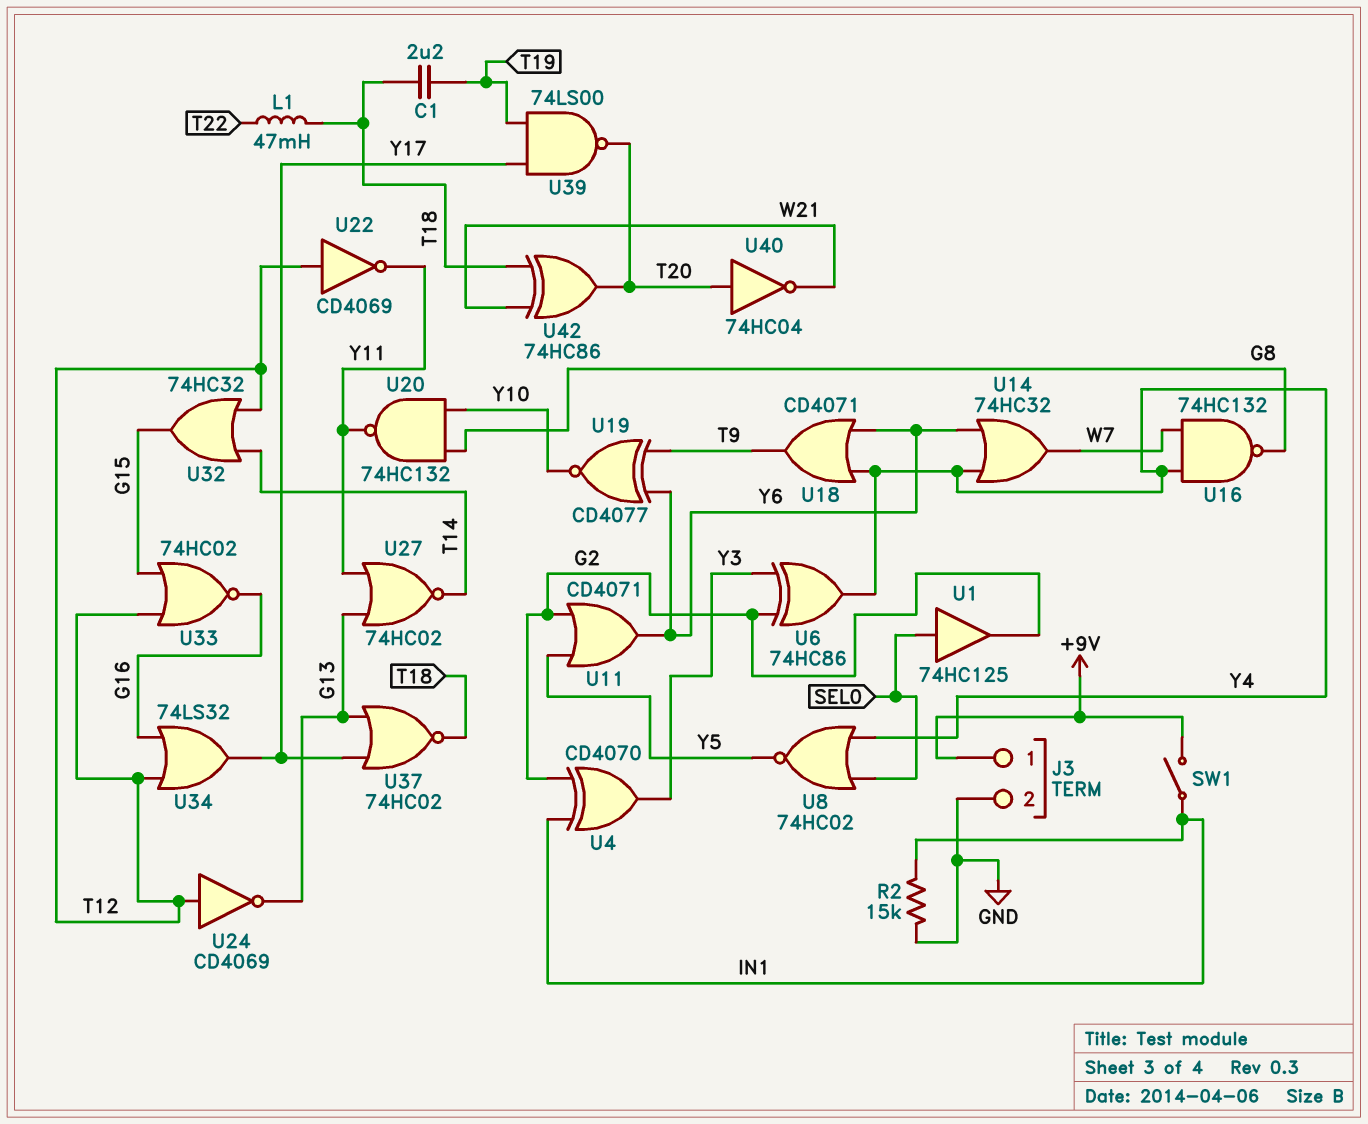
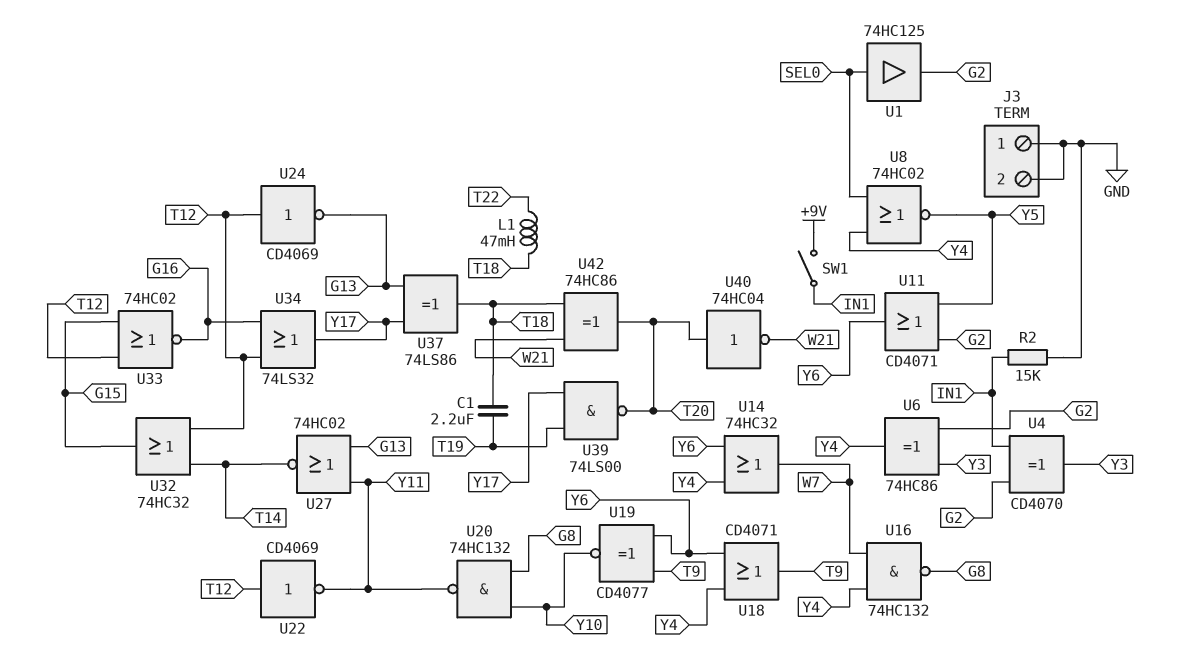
J3 pin 1: +9V -> GND
U37: NOR 74HC02 (in G13, in Y17, out T18) -> XOR 74LS86 (in G13, in Y17, out T18)

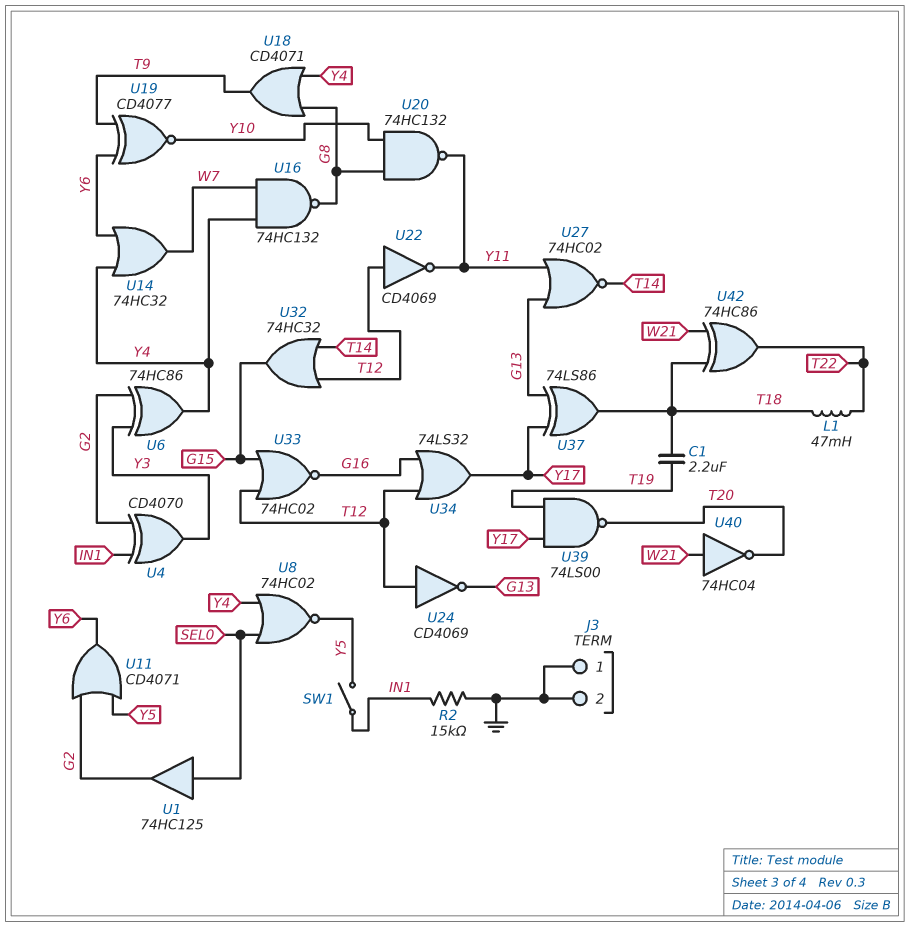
SW1: switch (+9V, IN1) -> switch (IN1, Y5)
U18: OR CD4071 (in Y4, in Y6, out T9) -> OR CD4071 (in G8, in Y4, out T9)
U40: NOT 74HC04 (in T20, out W21) -> NOT 74HC04 (in W21, out T20)
U42: XOR 74HC86 (in T18, in W21, out T20) -> XOR 74HC86 (in T18, in W21, out T22)

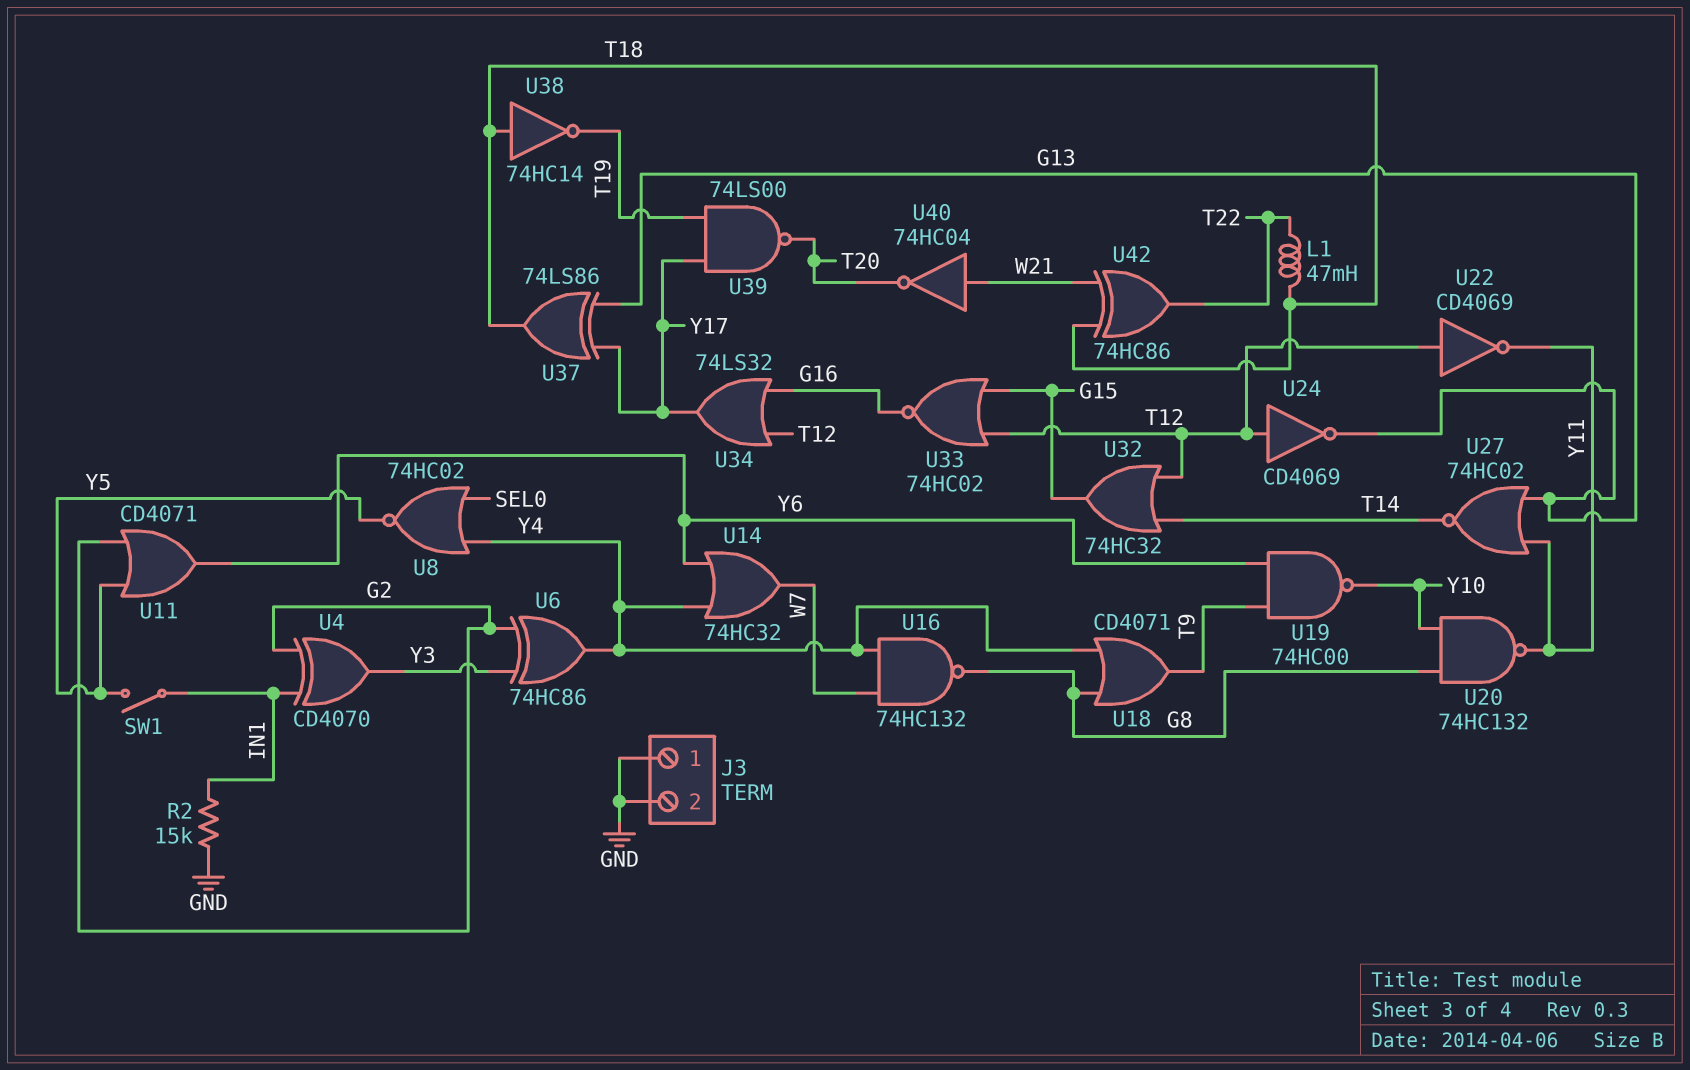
C1: 2.2uF (T18, T19) -> none
U1: buffer 74HC125 (in SEL0, out G2) -> none
U19: XNOR CD4077 (in T9, in Y6, out Y10) -> NAND 74HC00 (in T9, in Y6, out Y10)
U38: none -> NOT 74HC14 (in T18, out T19)

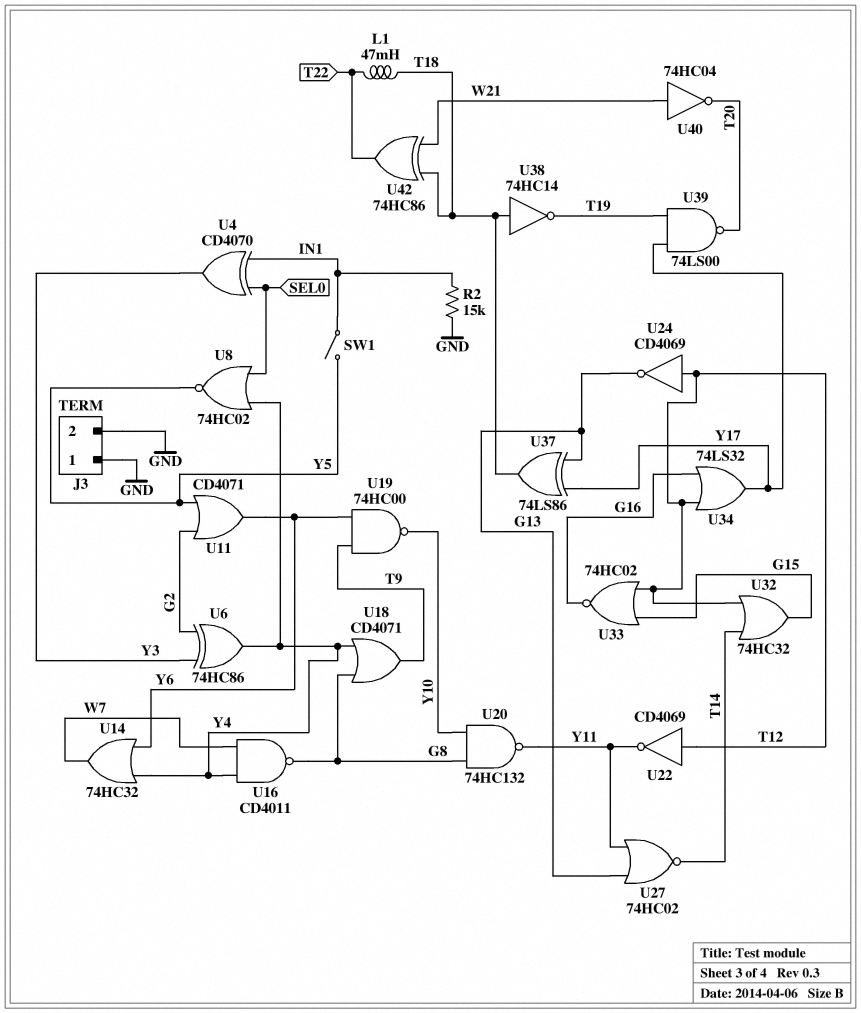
U4: XOR CD4070 (in G2, in IN1, out Y3) -> XOR CD4070 (in IN1, in SEL0, out Y3)
U16: NAND 74HC132 (in W7, in Y4, out G8) -> NAND CD4011 (in W7, in Y4, out G8)

